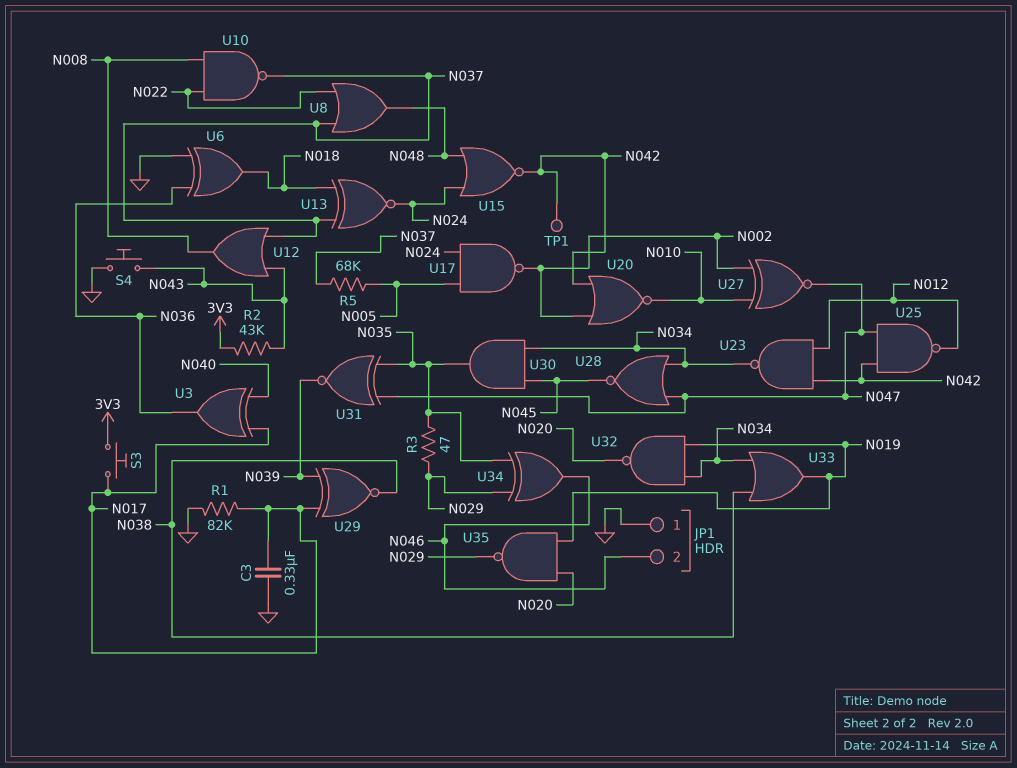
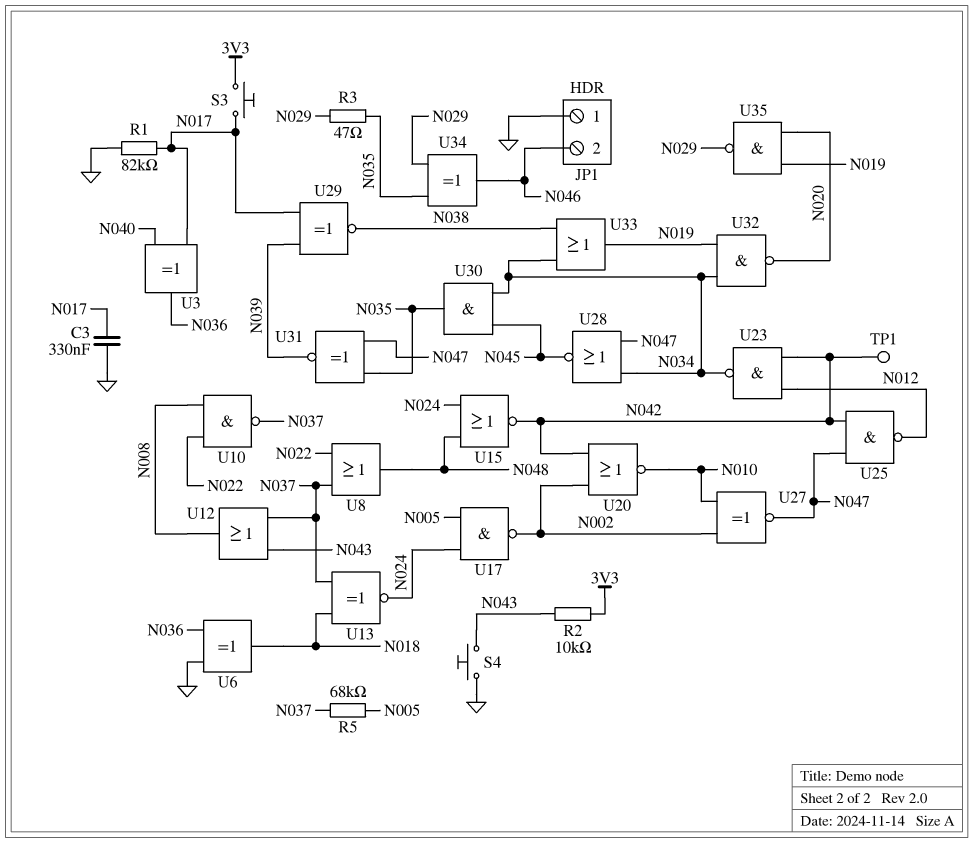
R2: 43k (3V3, N043) -> 10k (3V3, N043)

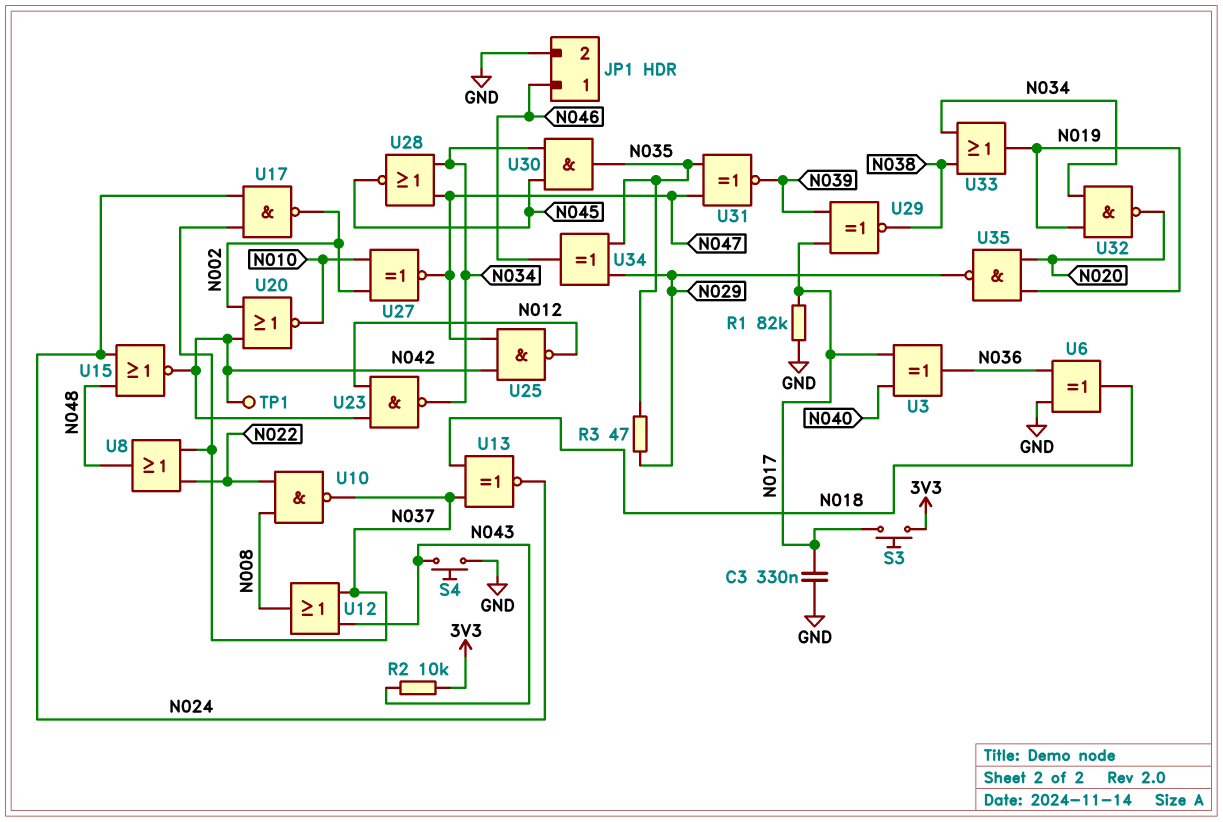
JP1 pin 1: GND -> N046
JP1 pin 2: N046 -> GND
R5: 68k (N005, N037) -> none
U17: NAND (in N005, in N024, out N002) -> NAND (in N024, in N037, out N002)

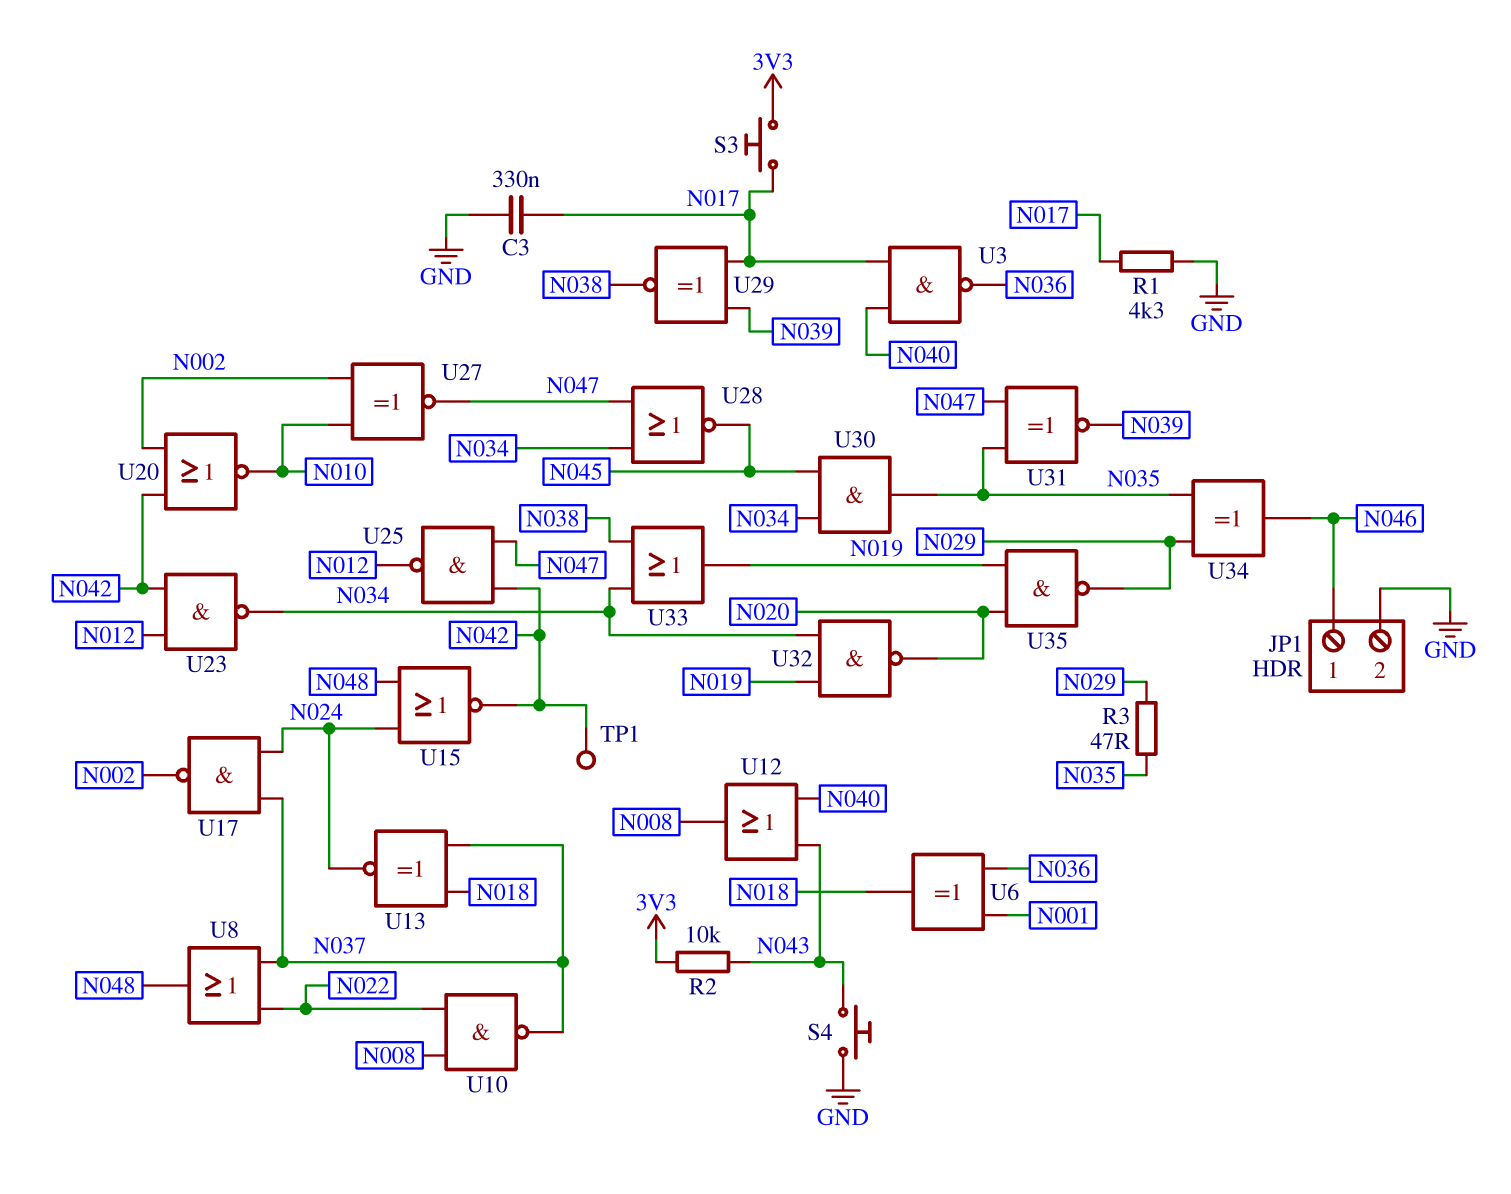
R1: 82k (GND, N017) -> 4.3k (GND, N017)
U3: XOR (in N017, in N040, out N036) -> NAND (in N017, in N040, out N036)
U6: XOR (in GND, in N036, out N018) -> XOR (in N001, in N036, out N018)
U12: OR (in N037, in N043, out N008) -> OR (in N040, in N043, out N008)

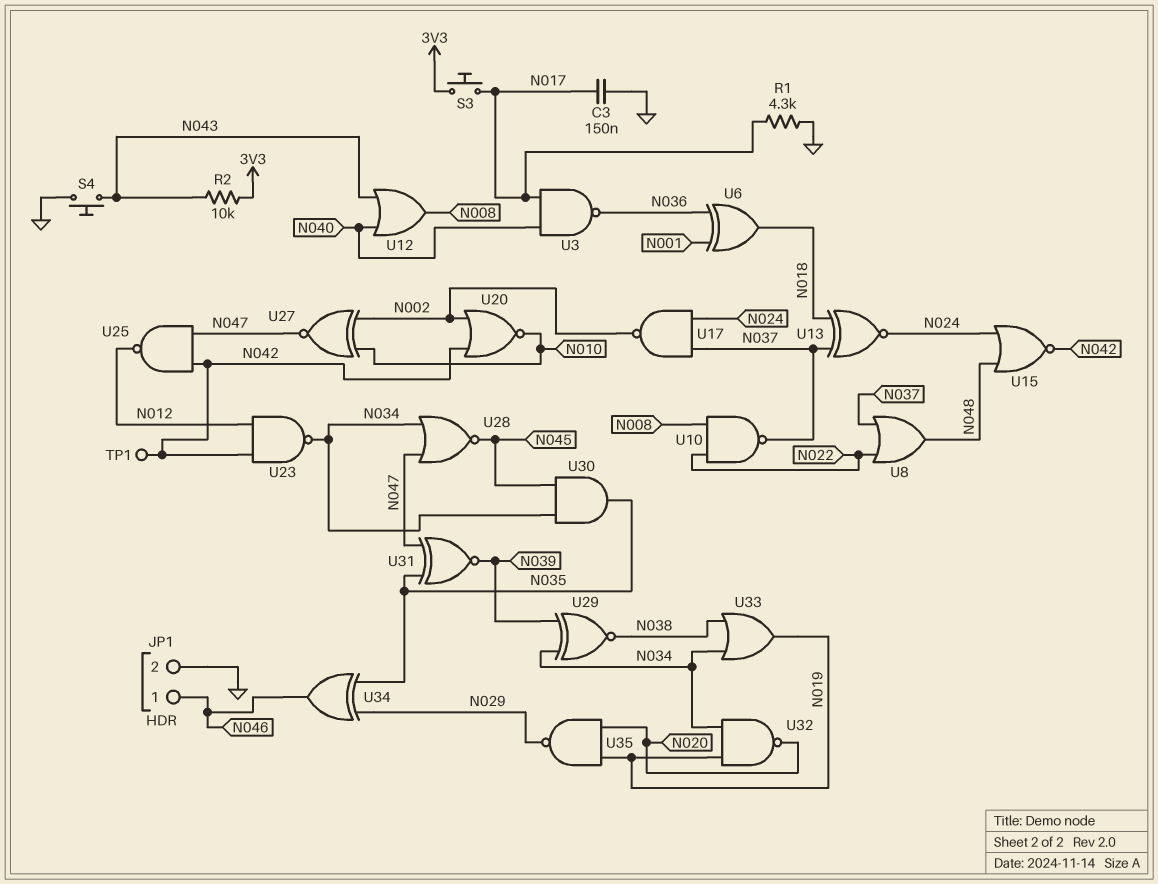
C3: 330nF (GND, N017) -> 150nF (GND, N017)
R3: 47 (N029, N035) -> none
U29: XNOR (in N017, in N039, out N038) -> XNOR (in N034, in N039, out N038)

